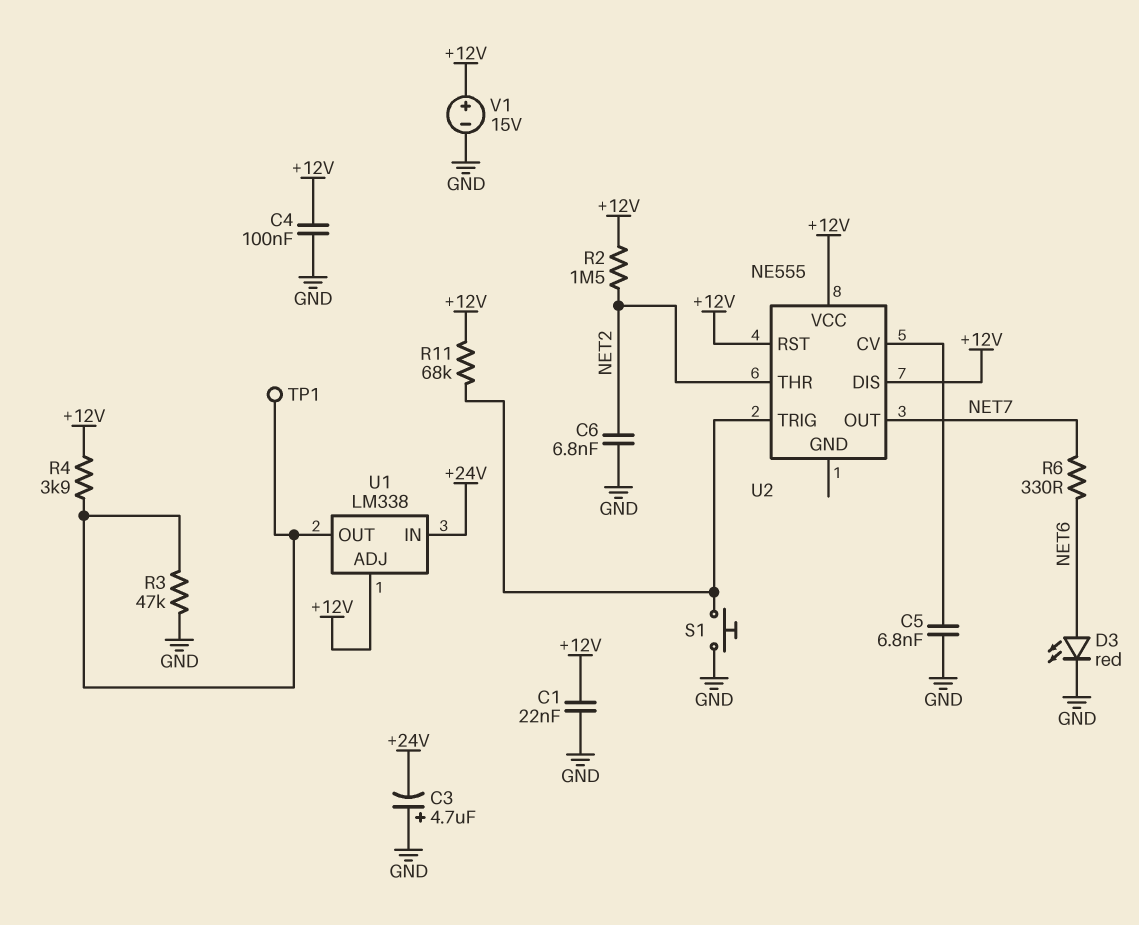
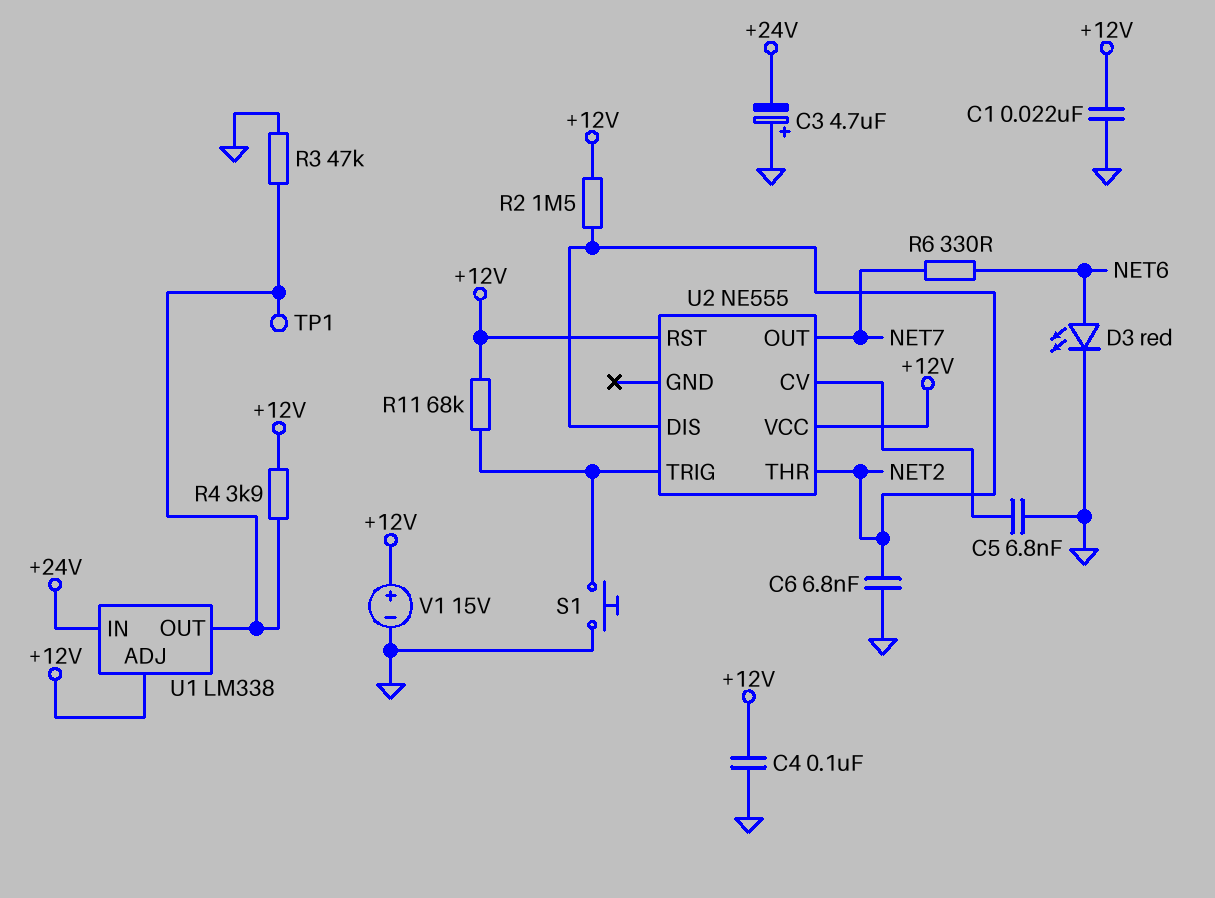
U2 pin DIS: +12V -> NET2

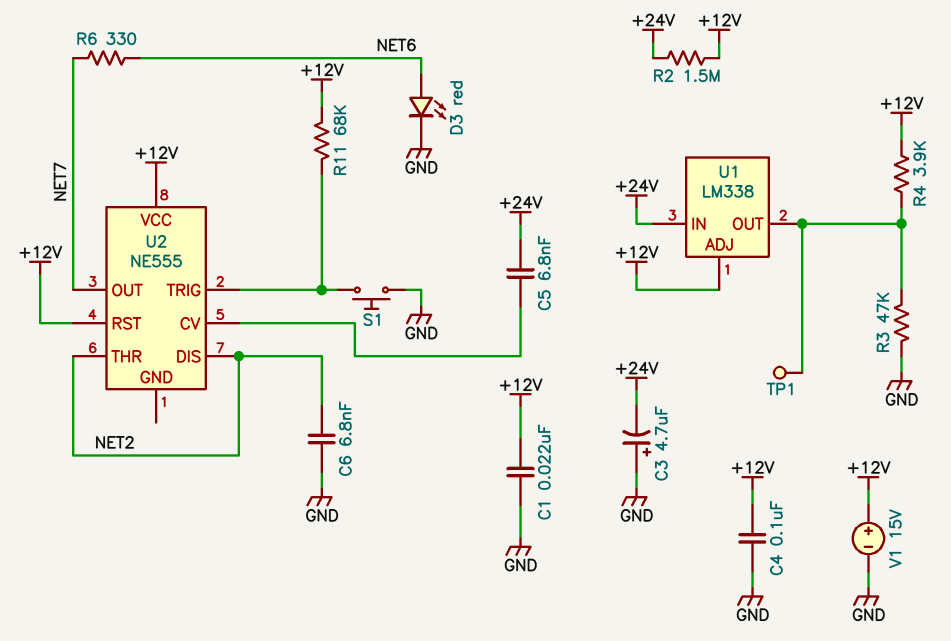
C5: 6.8nF (GND, U2/CV) -> 6.8nF (+24V, U2/CV)
R2: 1.5M (+12V, NET2) -> 1.5M (+12V, +24V)

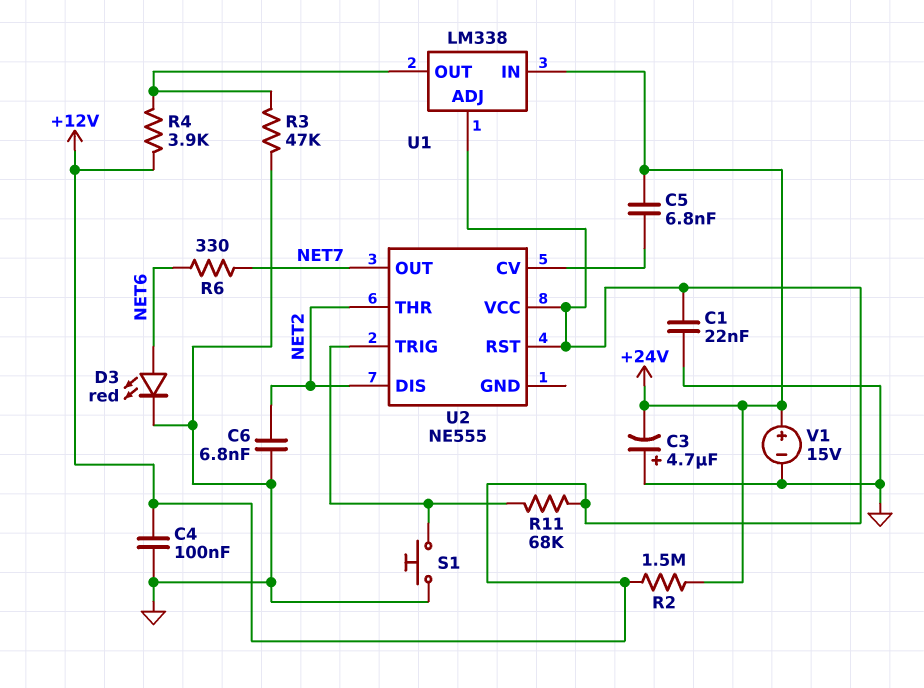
TP1: test point (U1/OUT) -> none
V1: 15V (plus +12V, minus GND) -> 15V (plus +24V, minus GND)

